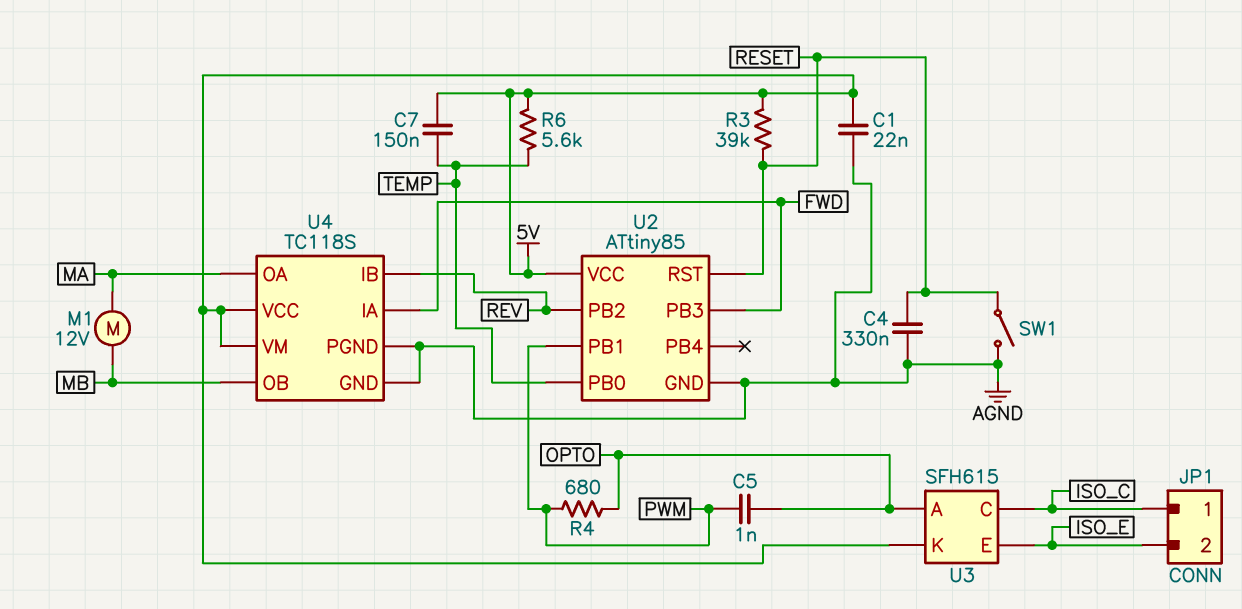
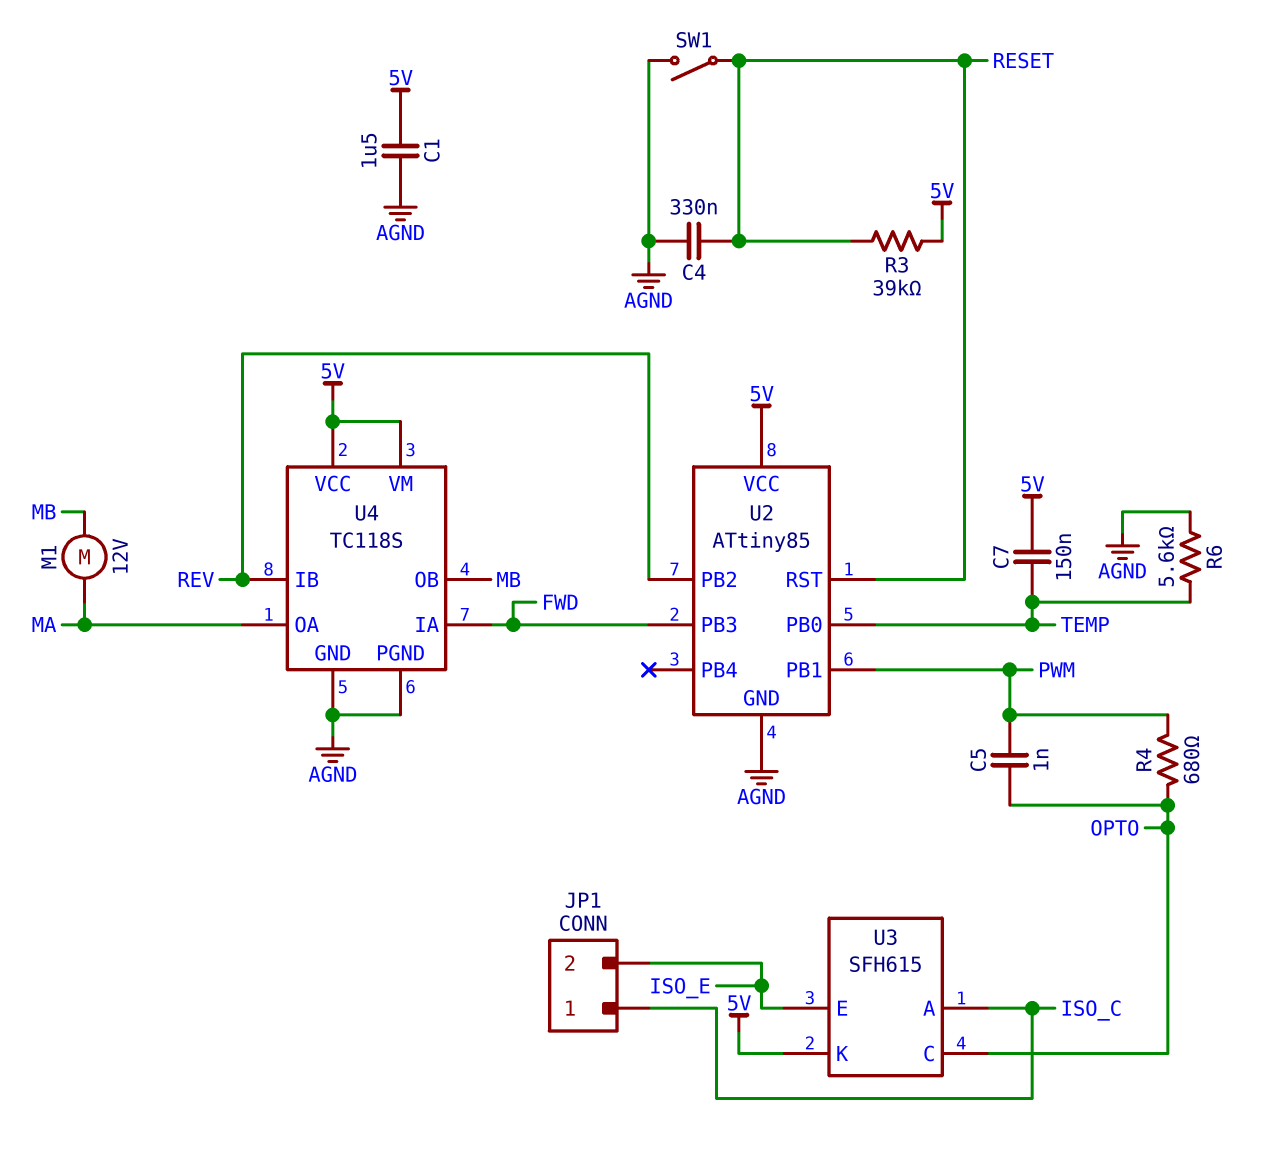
C1: 22nF (5V, AGND) -> 1.5uF (5V, AGND)
R6: 5.6k (5V, TEMP) -> 5.6k (AGND, TEMP)
U3 pin A: OPTO -> ISO_C
U3 pin C: ISO_C -> OPTO

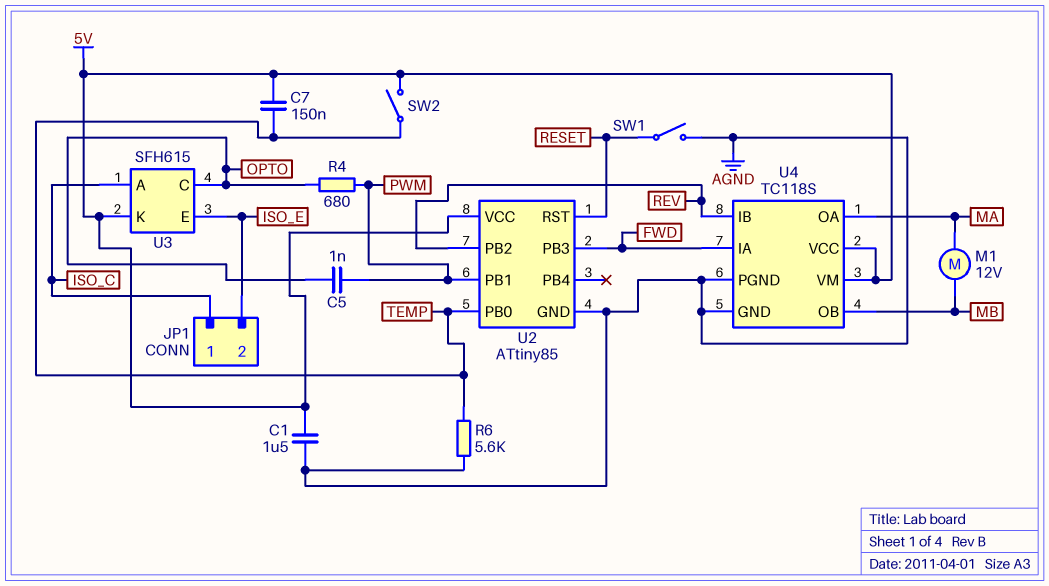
C4: 330nF (AGND, RESET) -> none
R3: 39k (5V, RESET) -> none
SW2: none -> switch (5V, TEMP)

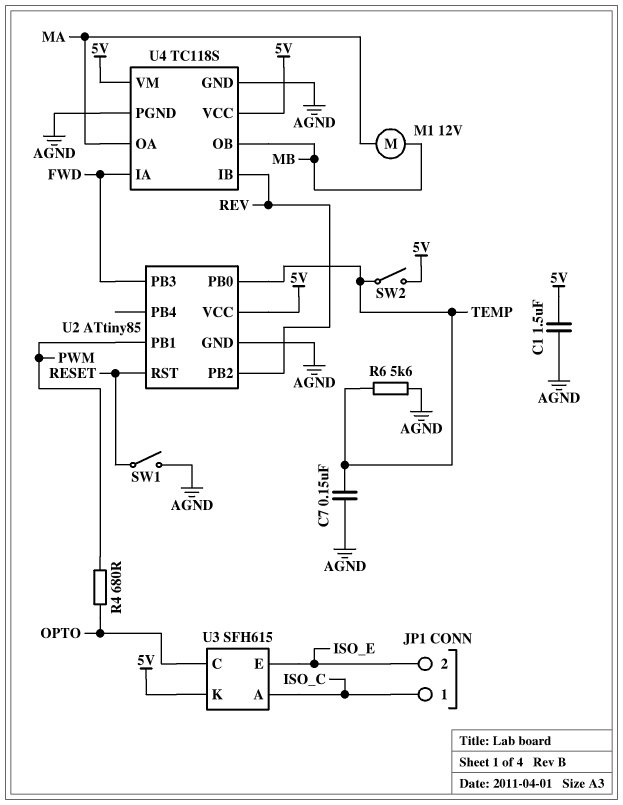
C5: 1nF (OPTO, PWM) -> none
C7: 150nF (5V, TEMP) -> 150nF (AGND, TEMP)

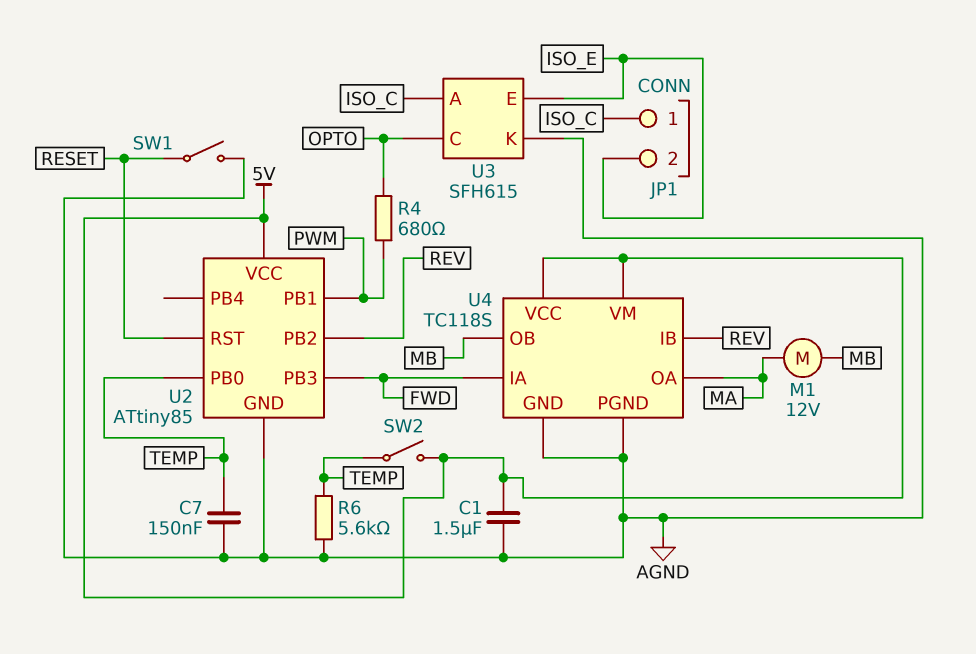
U3 pin K: 5V -> AGND

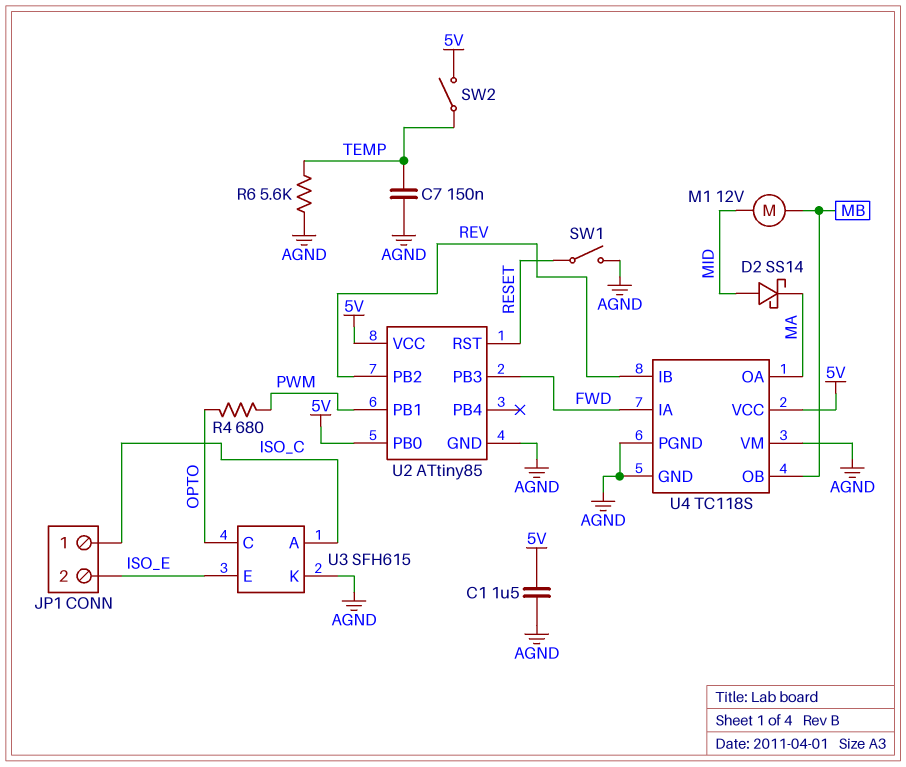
D2: none -> schottky SS14 (A MID, K MA)
M1: motor 12V (MA, MB) -> motor 12V (MB, MID)
U2 pin PB0: TEMP -> 5V
U4 pin VM: 5V -> AGND

